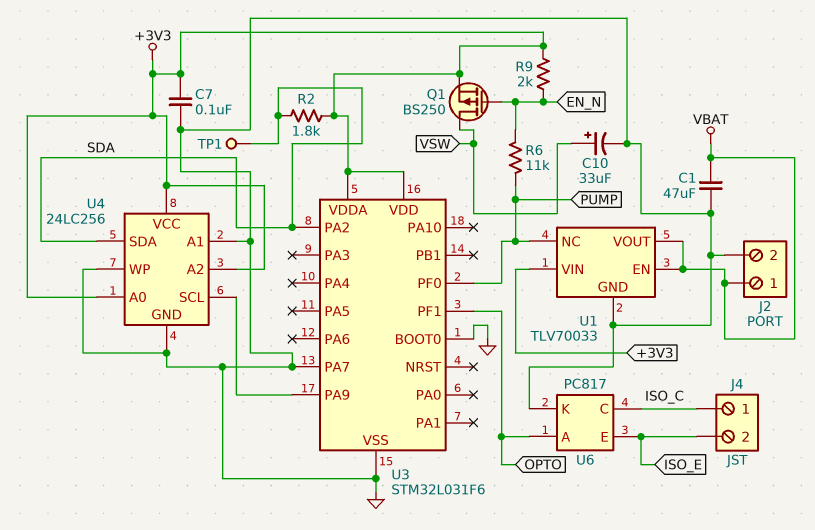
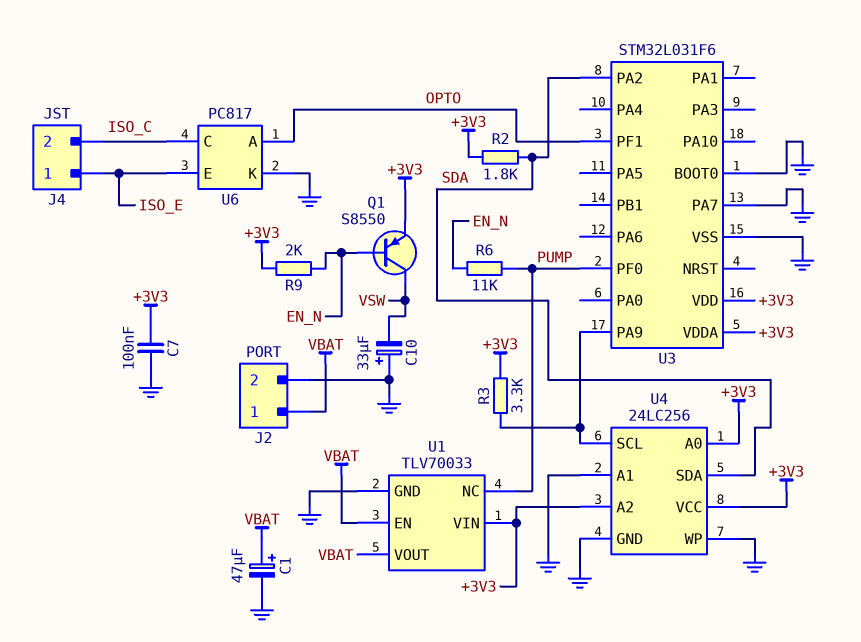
C1: 47uF (GND, VBAT) -> 47uF (plus VBAT, minus GND)
C10: 33uF (plus VSW, minus GND) -> 33uF (plus GND, minus VSW)
J4 pin 1: ISO_C -> ISO_E
J4 pin 2: ISO_E -> ISO_C
Q1: PMOS BS250 (G EN_N, D VSW, S +3V3) -> PNP S8550 (B EN_N, C VSW, E +3V3)
R3: none -> 3.3k (+3V3, U3/PA9)
TP1: test point (SDA) -> none

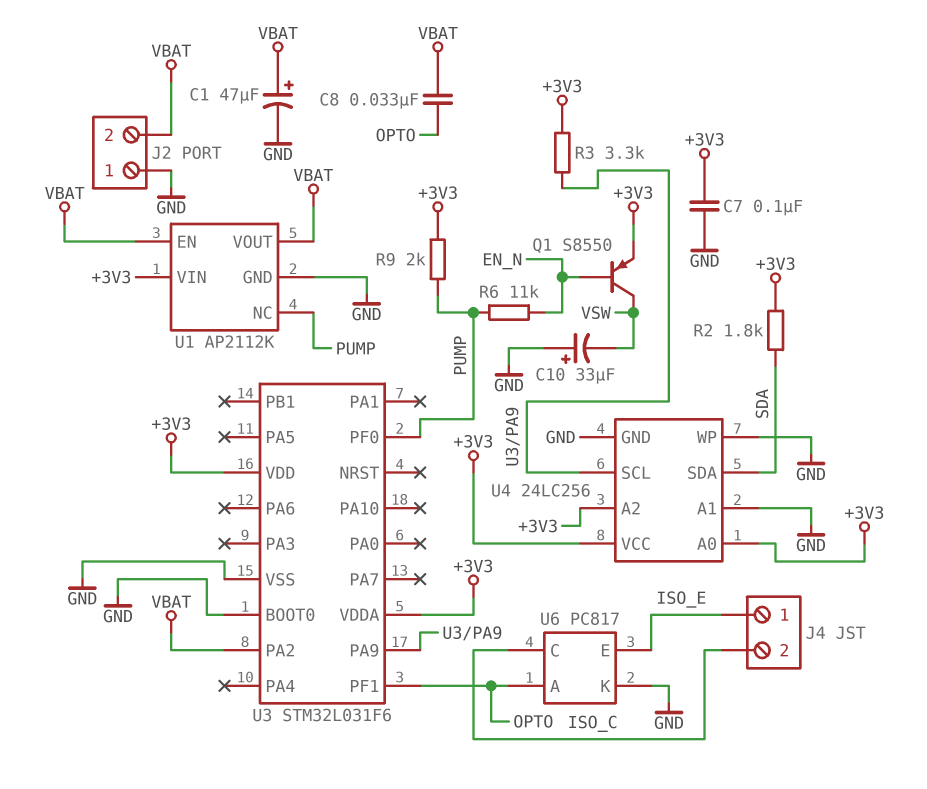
C8: none -> 33nF (OPTO, VBAT)
J2 pin 1: VBAT -> GND
J2 pin 2: GND -> VBAT
R9: 2k (+3V3, EN_N) -> 2k (+3V3, PUMP)
U1: TLV70033 -> AP2112K
U3 pin PA2: SDA -> VBAT
U3 pin PA7: GND -> none

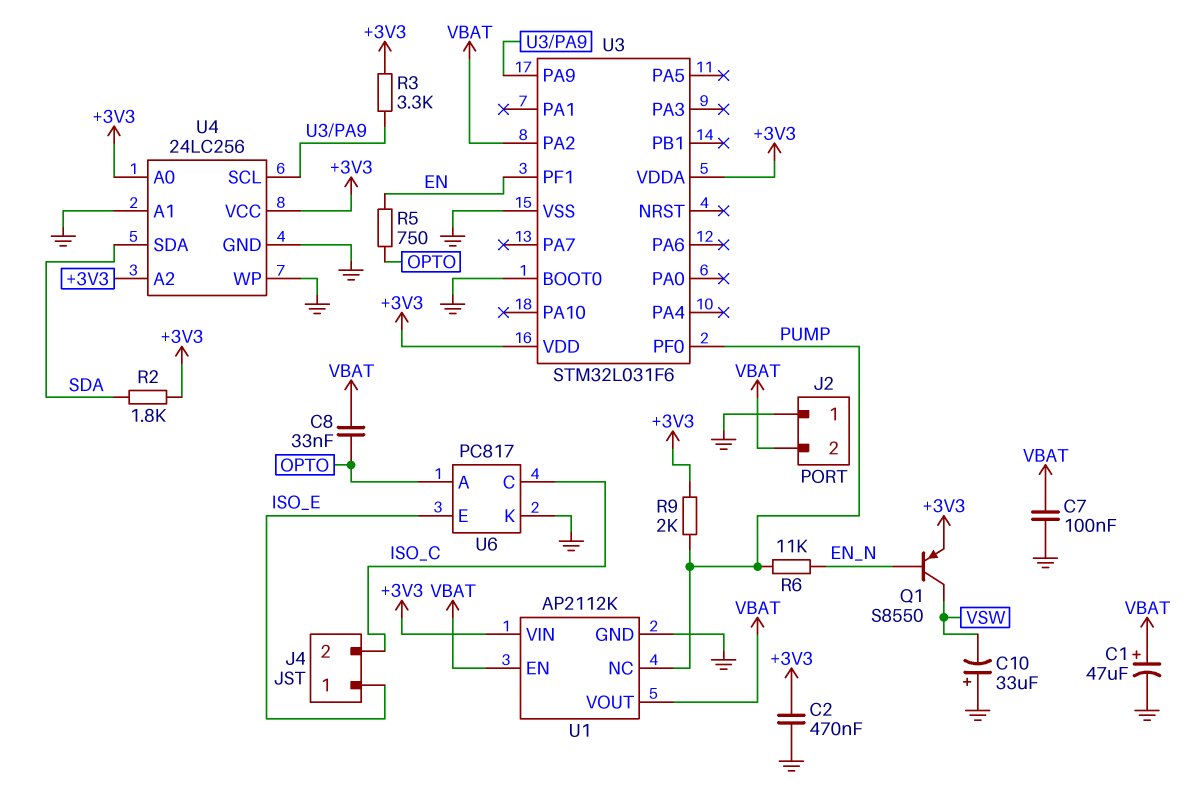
C2: none -> 470nF (+3V3, GND)
C7: 100nF (+3V3, GND) -> 100nF (GND, VBAT)
R5: none -> 750 (EN, OPTO)
U3 pin PF1: OPTO -> EN

